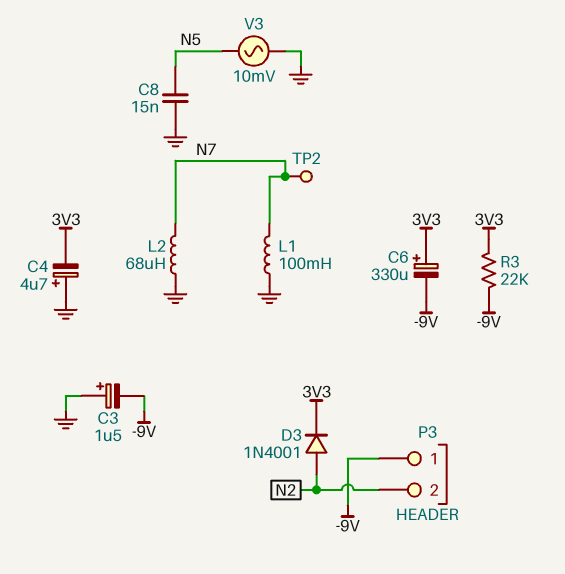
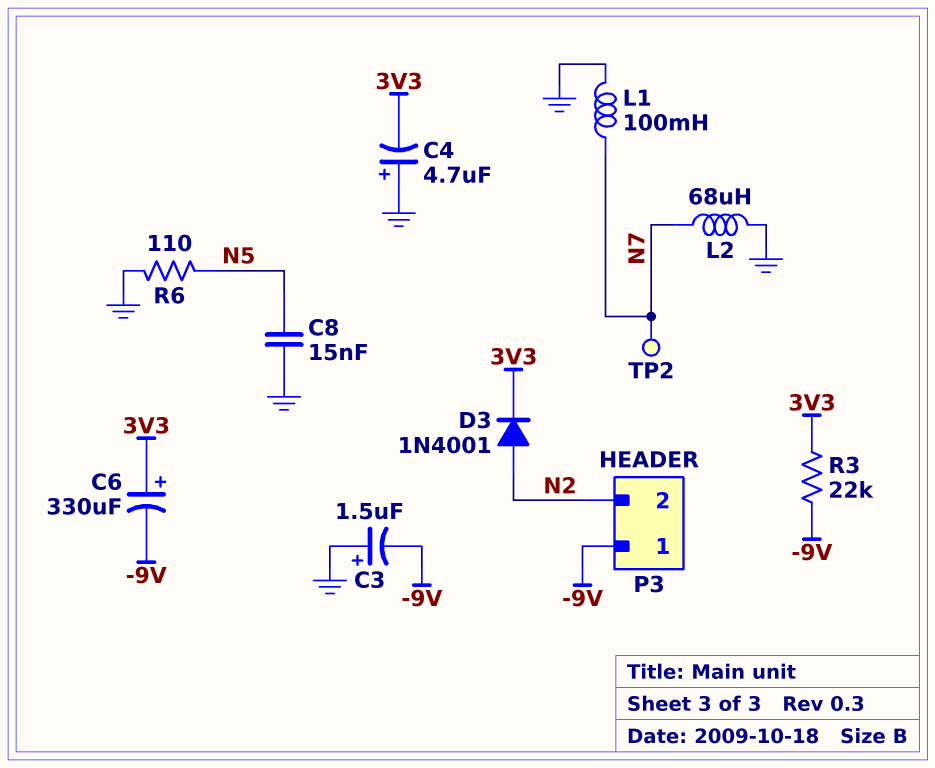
R6: none -> 110 (GND, N5)
V3: AC 10mV (GND, N5) -> none

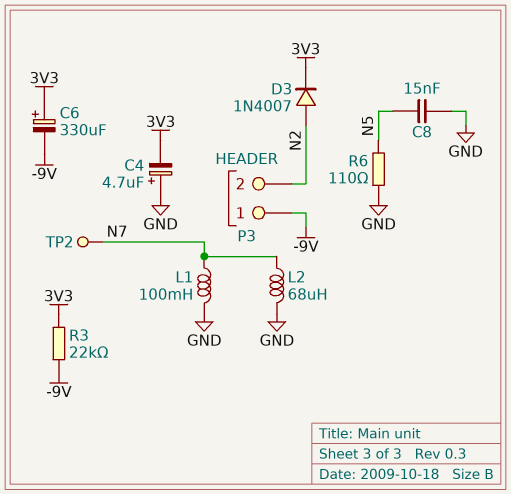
C3: 1.5uF (plus GND, minus -9V) -> none
D3: diode 1N4001 (A N2, K 3V3) -> diode 1N4007 (A N2, K 3V3)

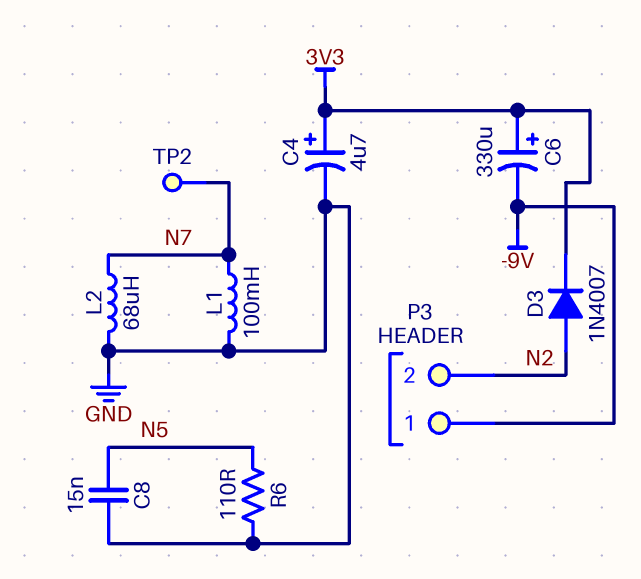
C4: 4.7uF (plus GND, minus 3V3) -> 4.7uF (plus 3V3, minus GND)
R3: 22k (-9V, 3V3) -> none

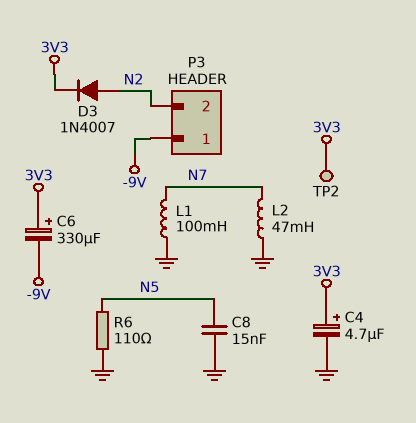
L2: 68uH (GND, N7) -> 47mH (GND, N7)
TP2: test point (N7) -> test point (3V3)

